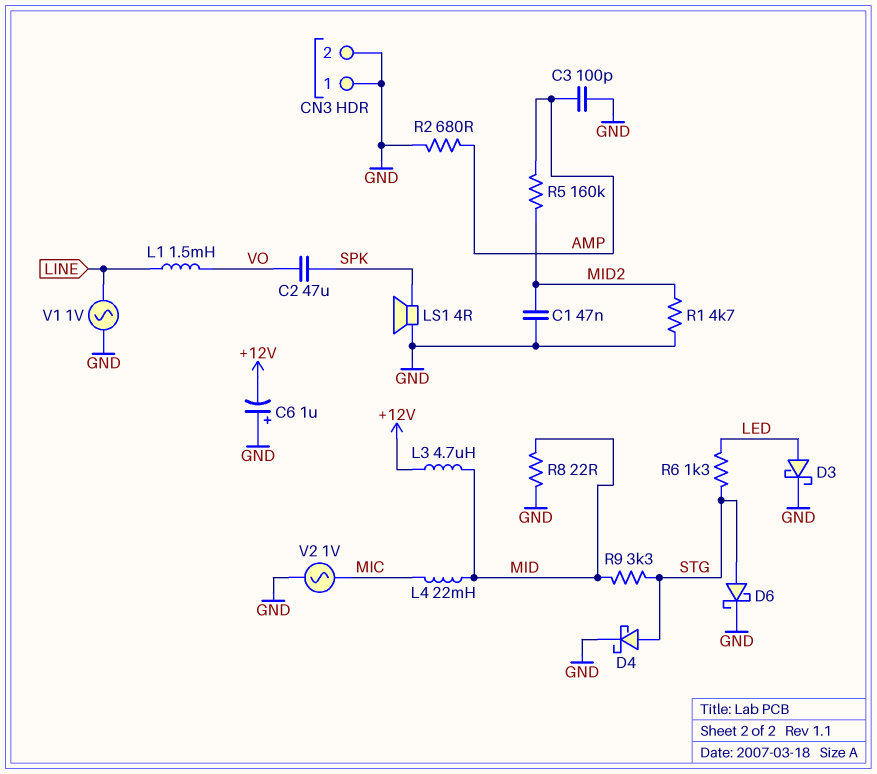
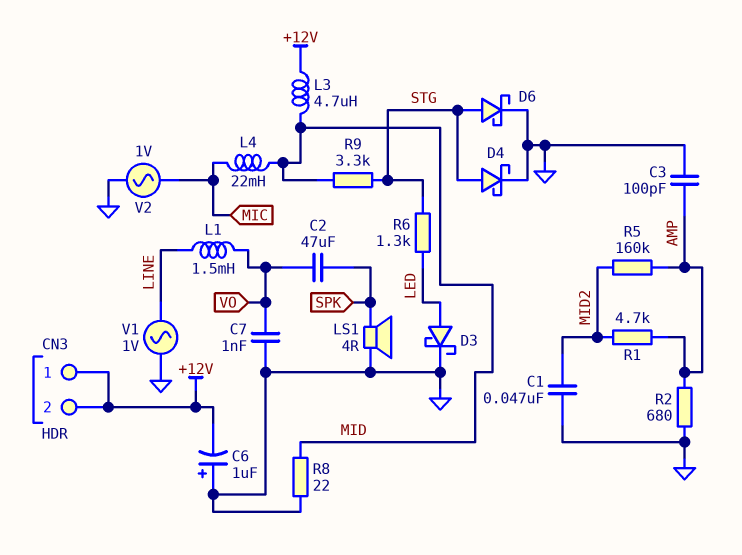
C7: none -> 1nF (GND, VO)
CN3 pin 1: GND -> +12V
CN3 pin 2: GND -> +12V
R1: 4.7k (GND, MID2) -> 4.7k (AMP, MID2)

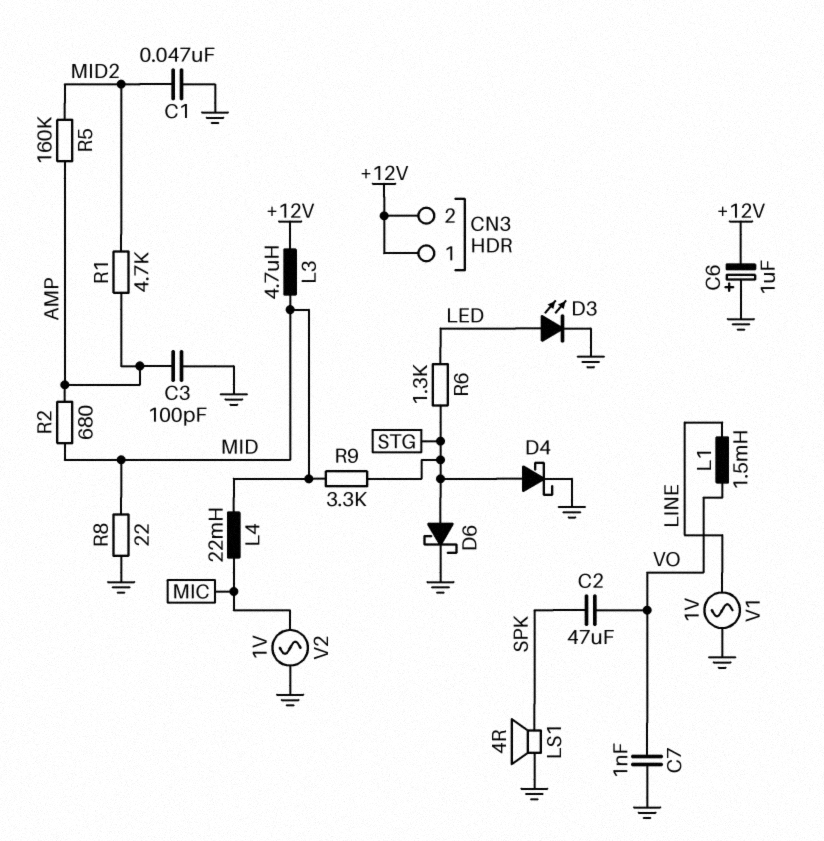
D3: schottky (A LED, K GND) -> LED (A LED, K GND)
R2: 680 (AMP, GND) -> 680 (AMP, MID)

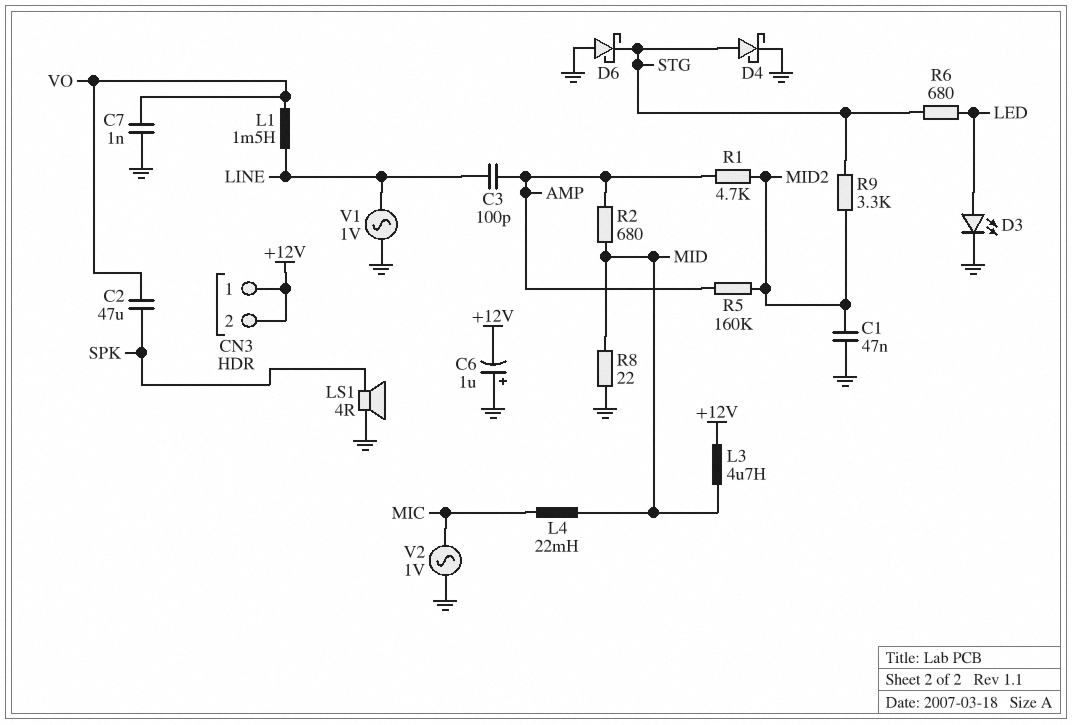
C3: 100pF (AMP, GND) -> 100pF (AMP, LINE)
D6: schottky (A STG, K GND) -> schottky (A GND, K STG)
R6: 1.3k (LED, STG) -> 680 (LED, STG)
R9: 3.3k (MID, STG) -> 3.3k (MID2, STG)

